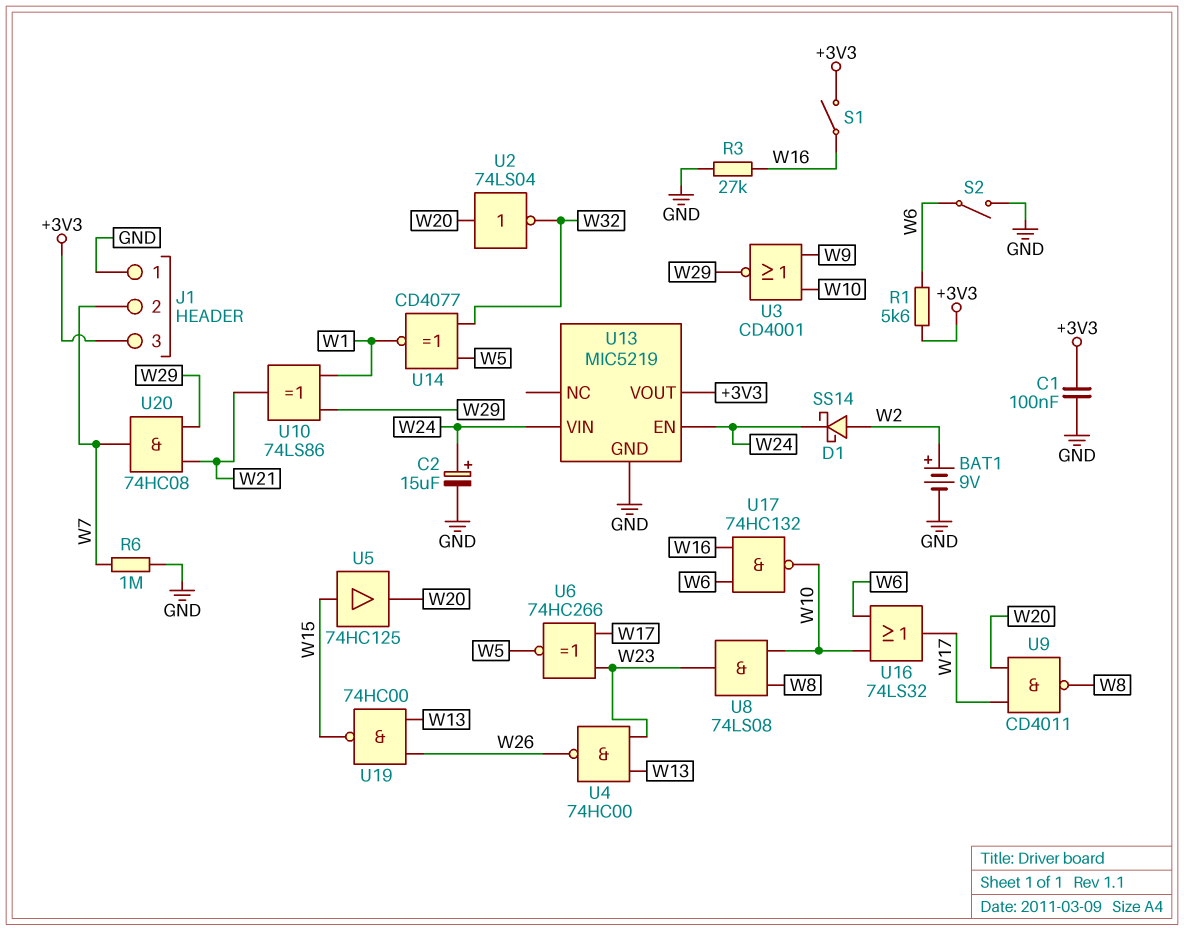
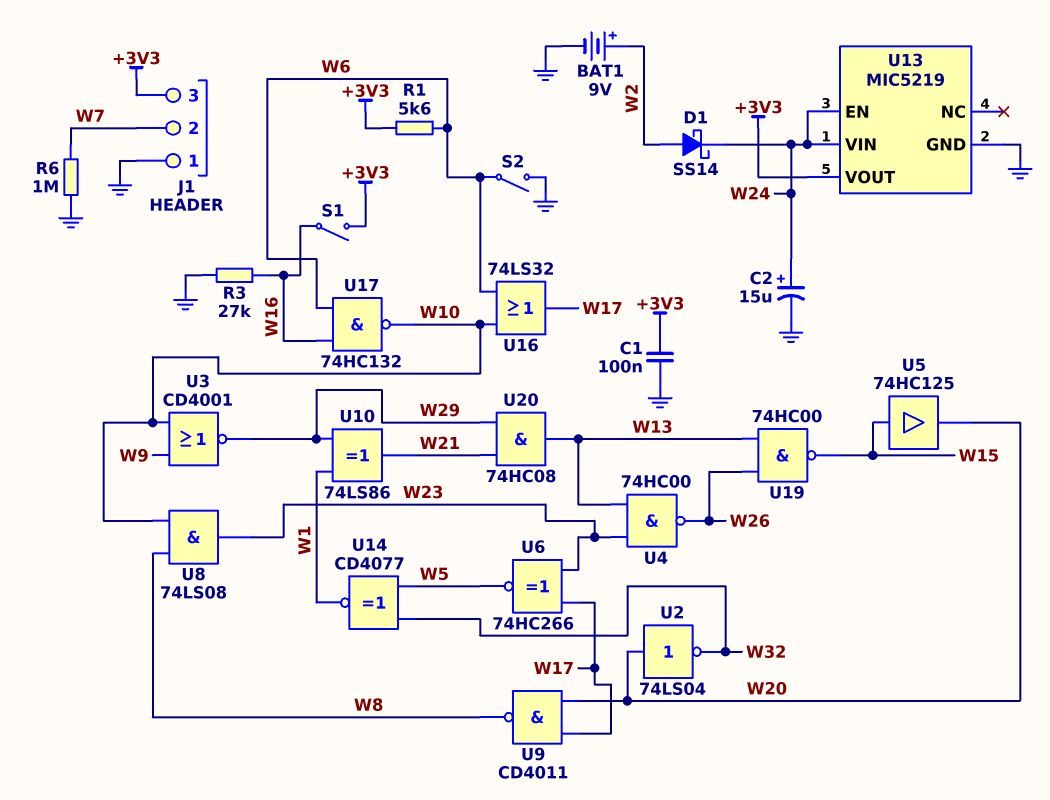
U20: AND 74HC08 (in W21, in W29, out W7) -> AND 74HC08 (in W21, in W29, out W13)

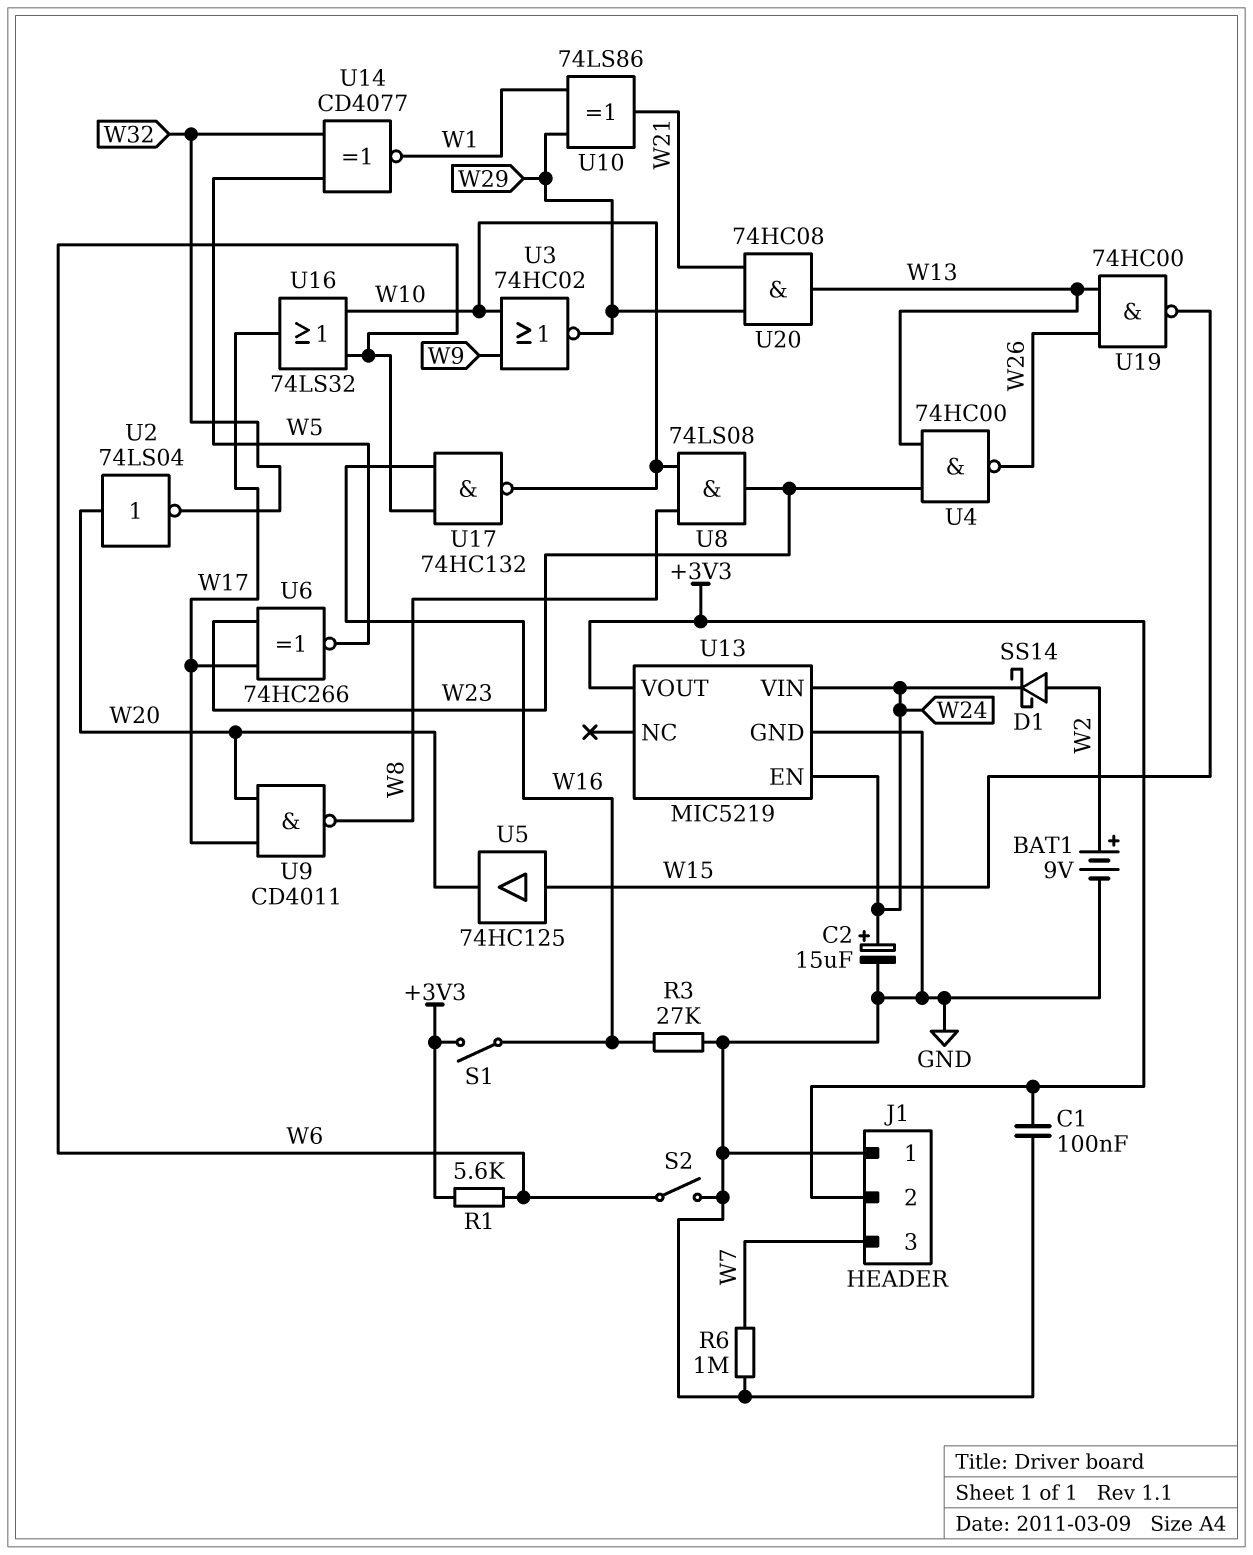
J1 pin 2: W7 -> +3V3
J1 pin 3: +3V3 -> W7
U3: NOR CD4001 (in W9, in W10, out W29) -> NOR 74HC02 (in W9, in W10, out W29)

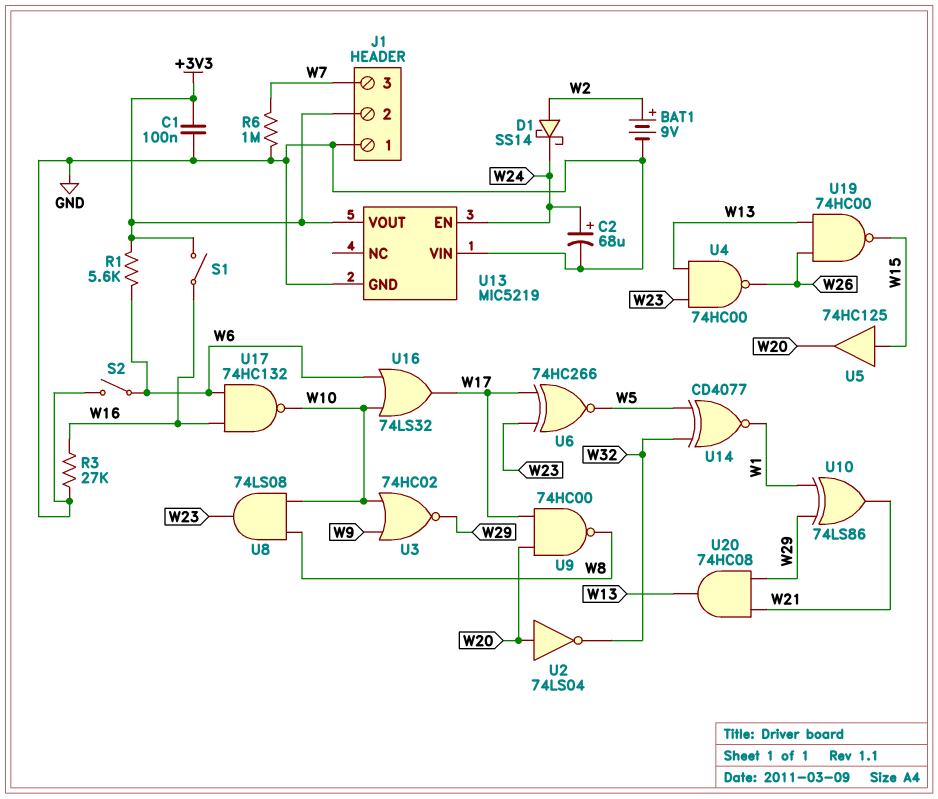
C2: 15uF (plus W24, minus GND) -> 68uF (plus W24, minus GND)
U9: NAND CD4011 (in W17, in W20, out W8) -> NAND 74HC00 (in W17, in W20, out W8)
U13 pin VIN: W24 -> GND

